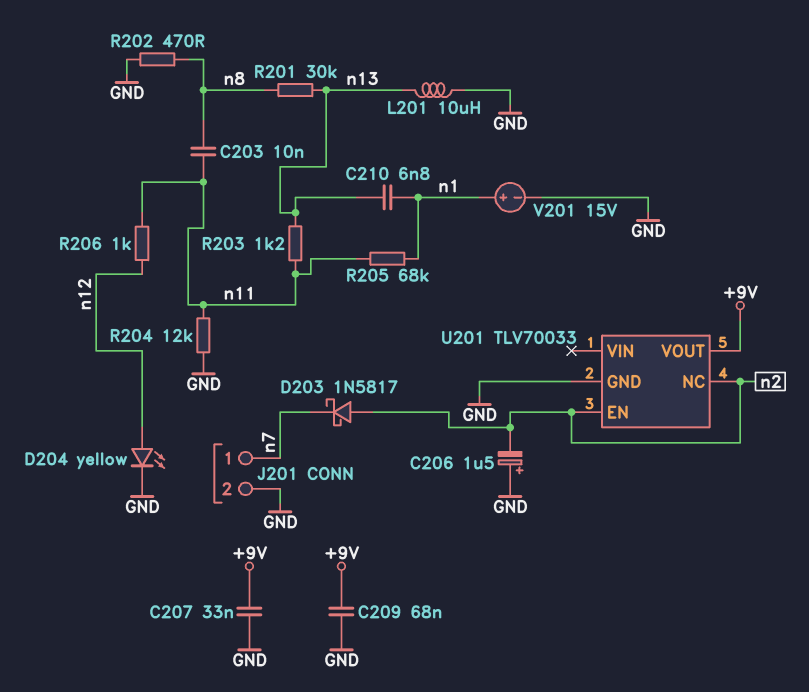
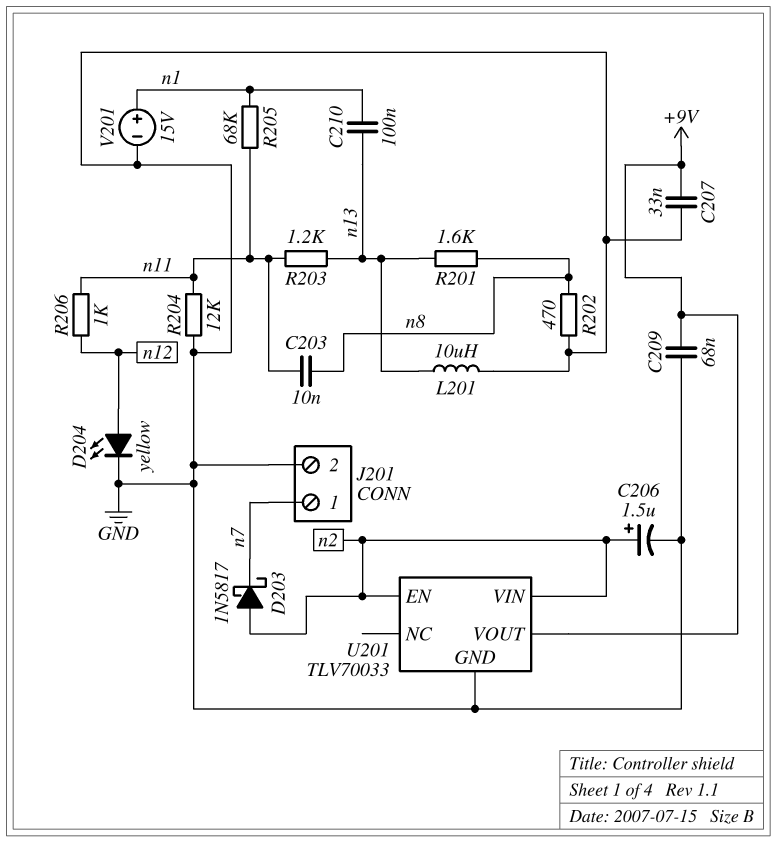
C206: 1.5uF (plus GND, minus n2) -> 1.5uF (plus n2, minus GND)
C210: 6.8nF (n1, n13) -> 100nF (n1, n13)
R201: 30k (n8, n13) -> 1.6k (n8, n13)
U201 pin NC: n2 -> none
U201 pin VIN: none -> n2

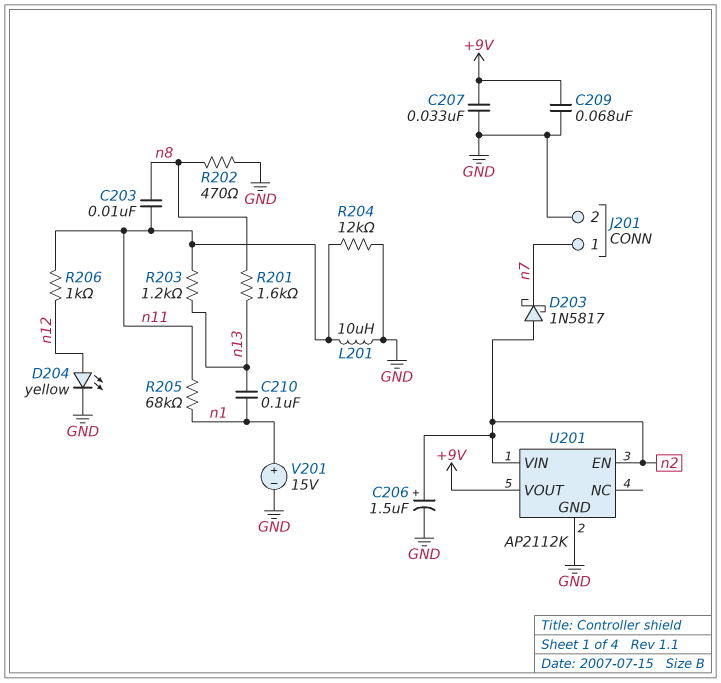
L201: 10uH (GND, n13) -> 10uH (GND, n11)
U201: TLV70033 -> AP2112K

